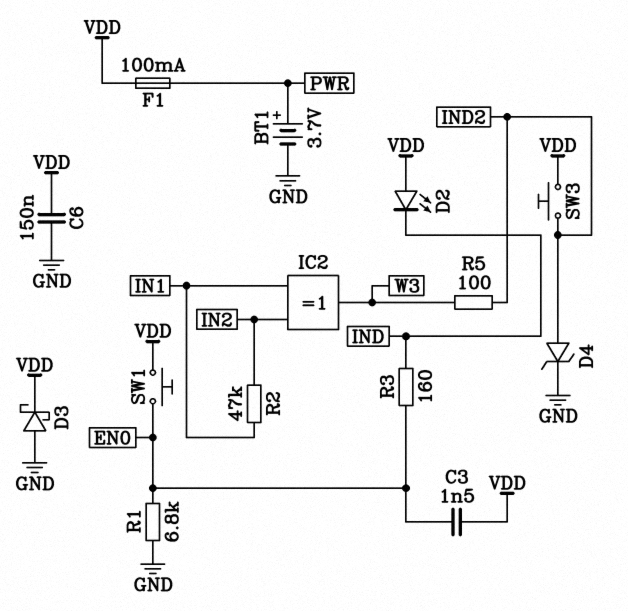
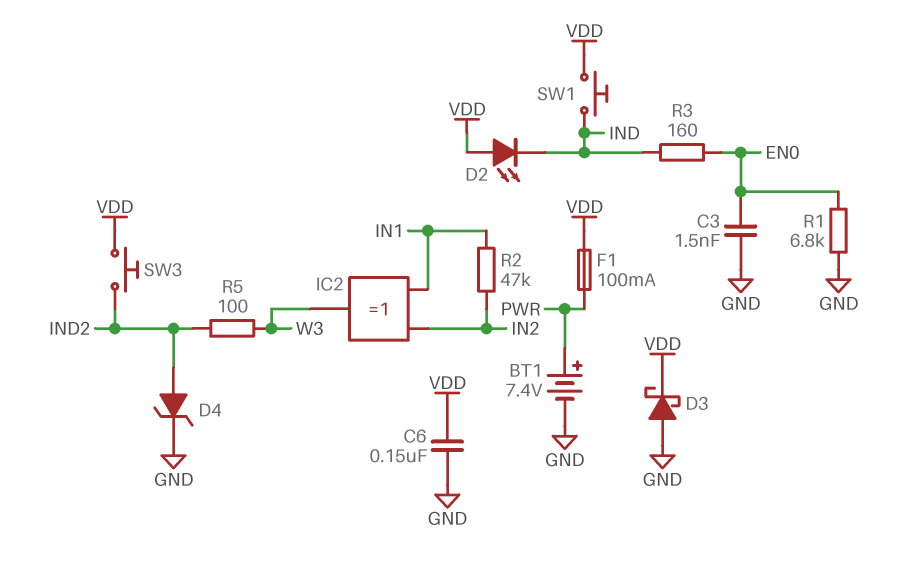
BT1: 3.7V (plus PWR, minus GND) -> 7.4V (plus PWR, minus GND)
C3: 1.5nF (EN0, VDD) -> 1.5nF (EN0, GND)
SW1: button (EN0, VDD) -> button (IND, VDD)

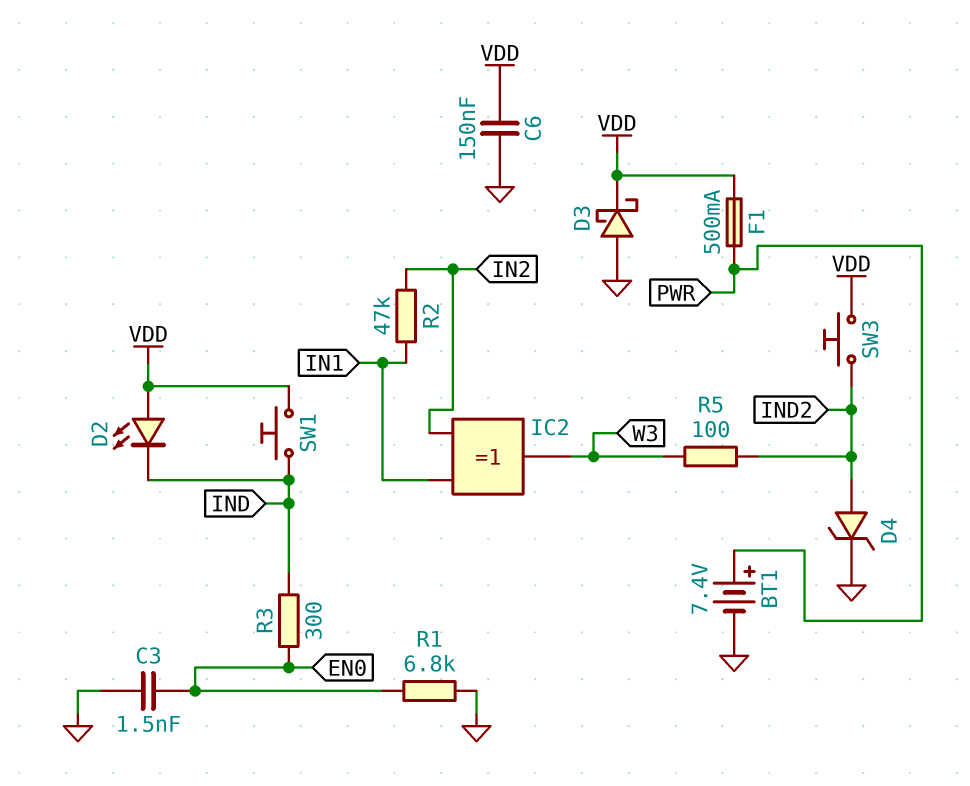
F1: 100mA (PWR, VDD) -> 500mA (PWR, VDD)
R3: 160 (EN0, IND) -> 300 (EN0, IND)

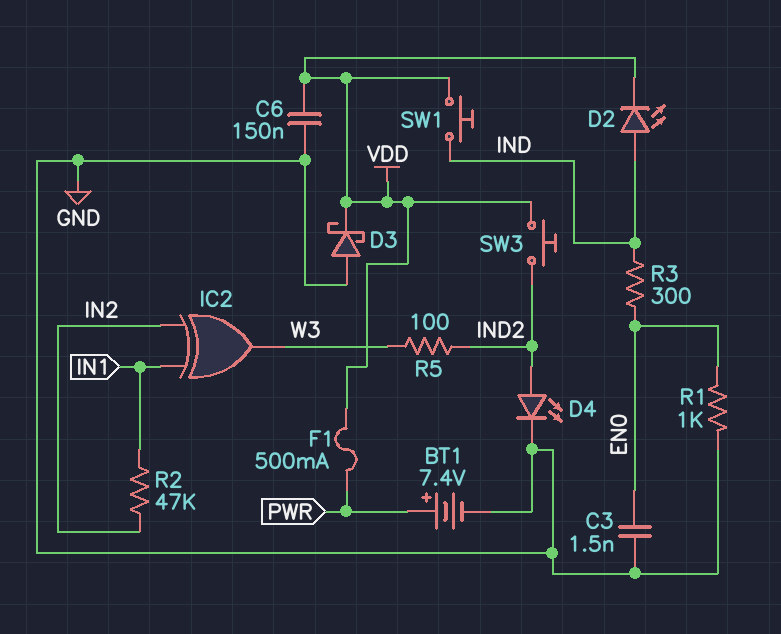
D2: LED (A VDD, K IND) -> LED (A IND, K VDD)
D4: zener (A IND2, K GND) -> LED (A IND2, K GND)
R1: 6.8k (EN0, GND) -> 1k (EN0, GND)

